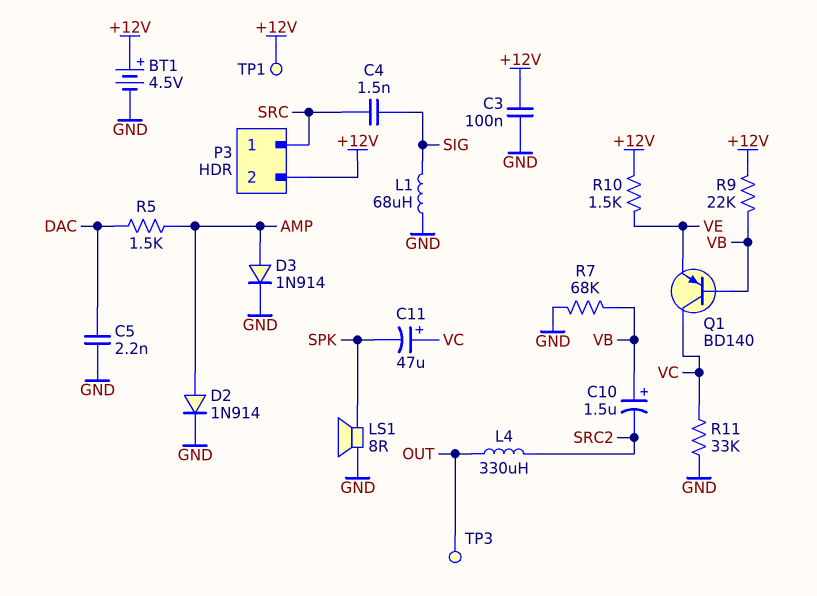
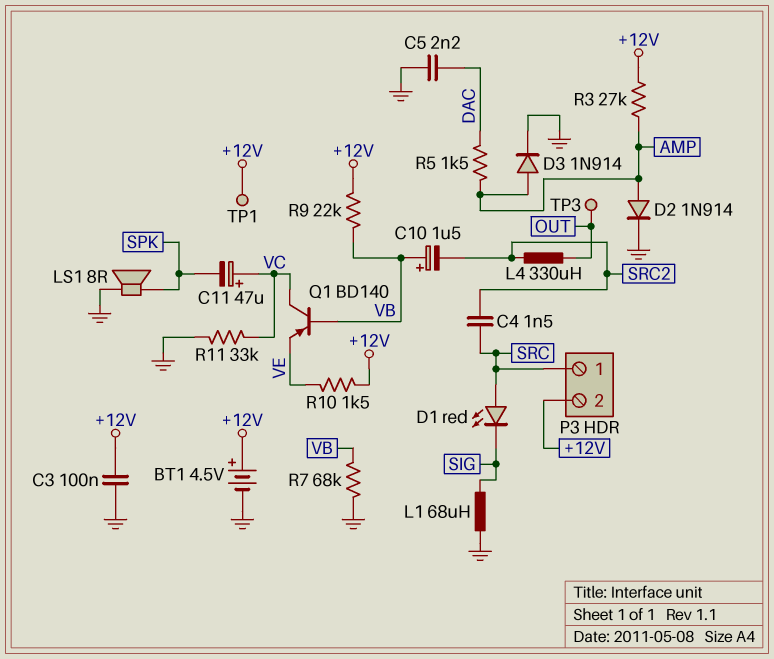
C4: 1.5nF (SIG, SRC) -> 1.5nF (SRC, SRC2)
D1: none -> LED red (A SRC, K SIG)
R3: none -> 27k (+12V, AMP)

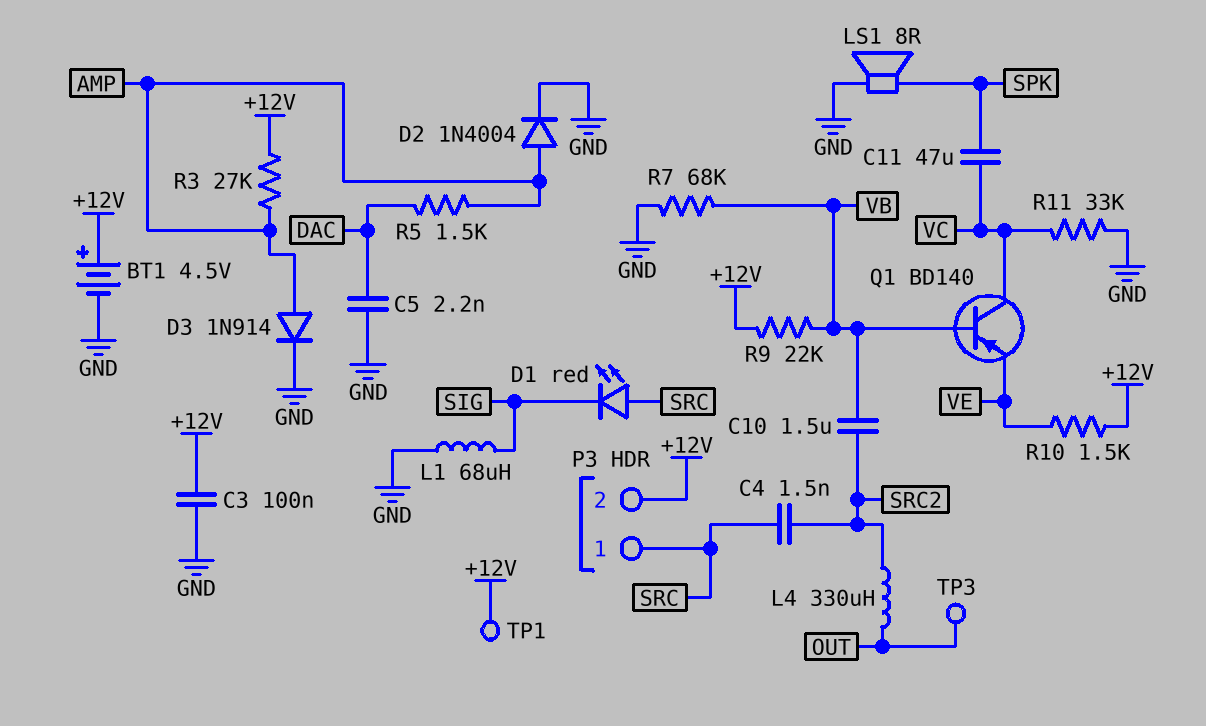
C10: 1.5uF (plus VB, minus SRC2) -> 1.5uF (SRC2, VB)
C11: 47uF (plus VC, minus SPK) -> 47uF (SPK, VC)
D2: diode 1N914 (A AMP, K GND) -> diode 1N4004 (A AMP, K GND)

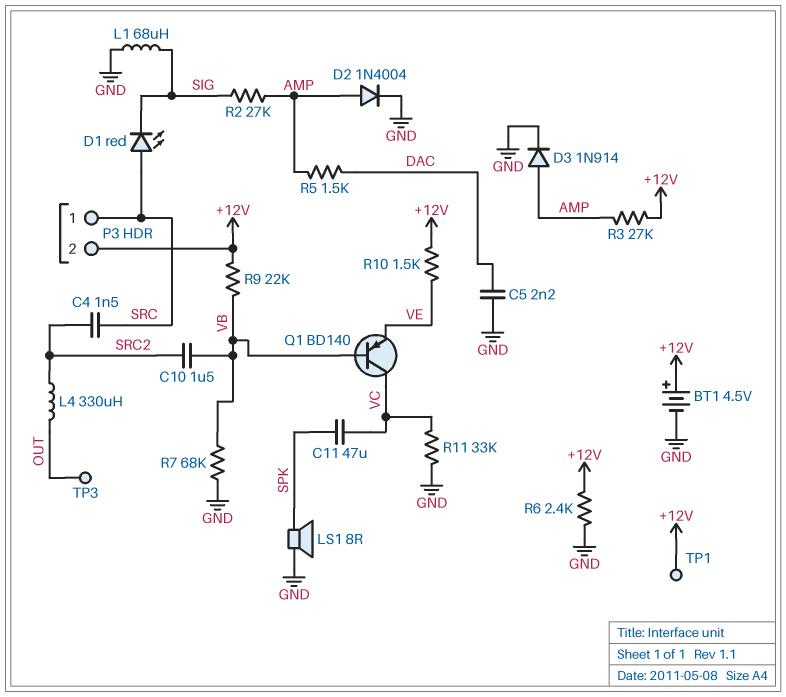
C3: 100nF (+12V, GND) -> none
R2: none -> 27k (AMP, SIG)
R6: none -> 2.4k (+12V, GND)

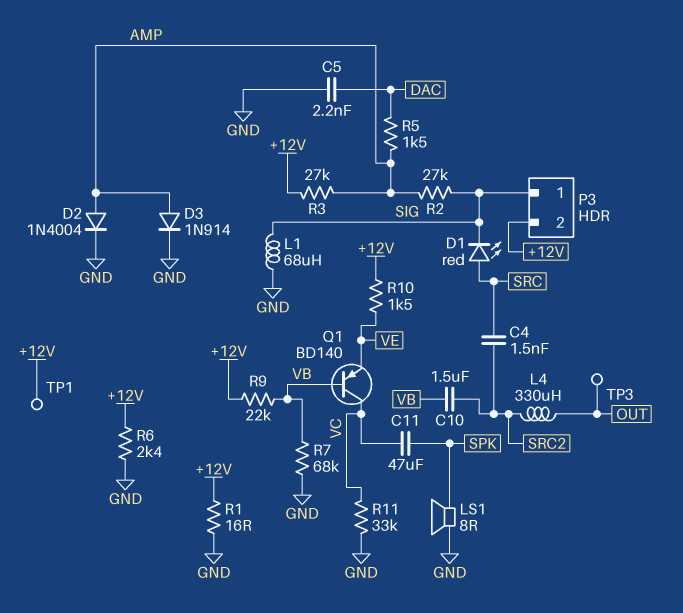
BT1: 4.5V (plus +12V, minus GND) -> none
P3 pin 1: SRC -> SIG
R1: none -> 16 (+12V, GND)

